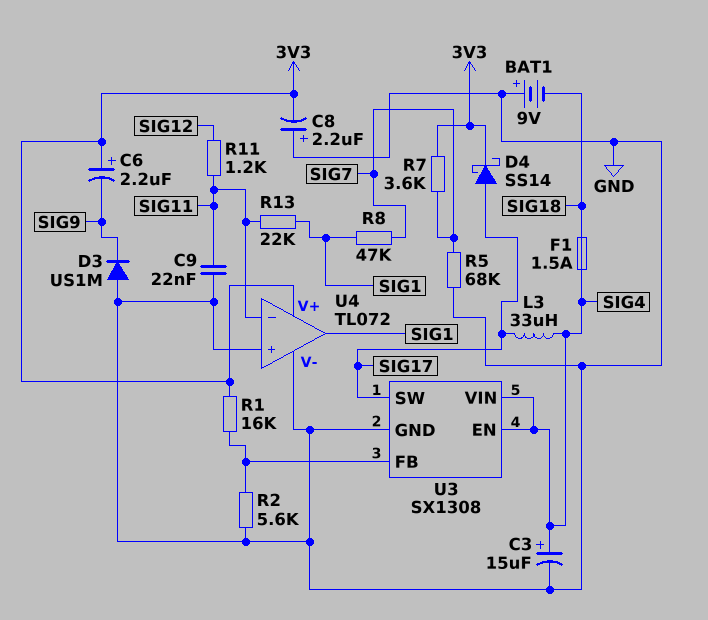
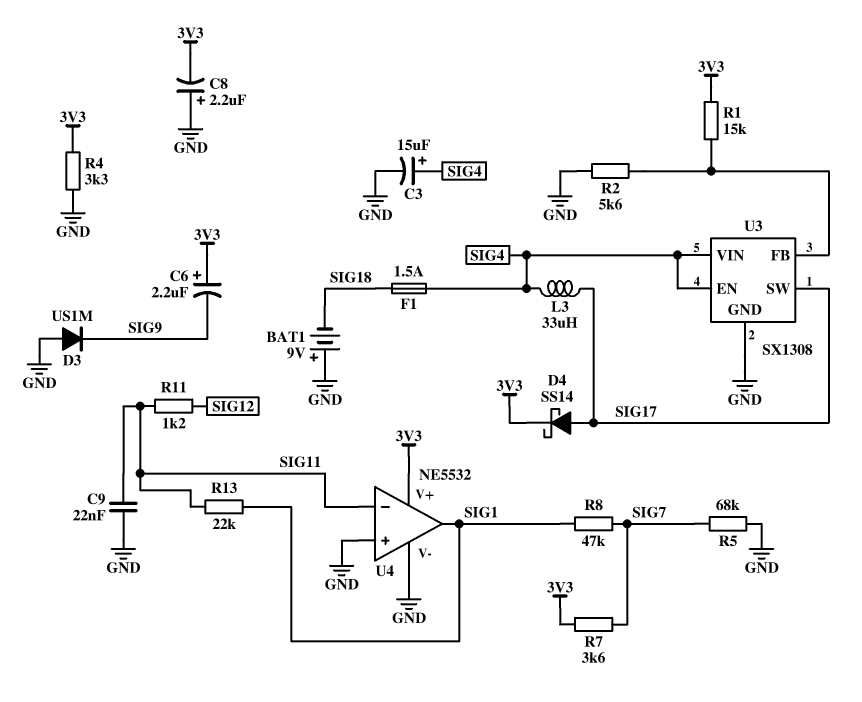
R1: 16k (3V3, U3/FB) -> 15k (3V3, U3/FB)
R4: none -> 3.3k (3V3, GND)
U4: TL072 -> NE5532

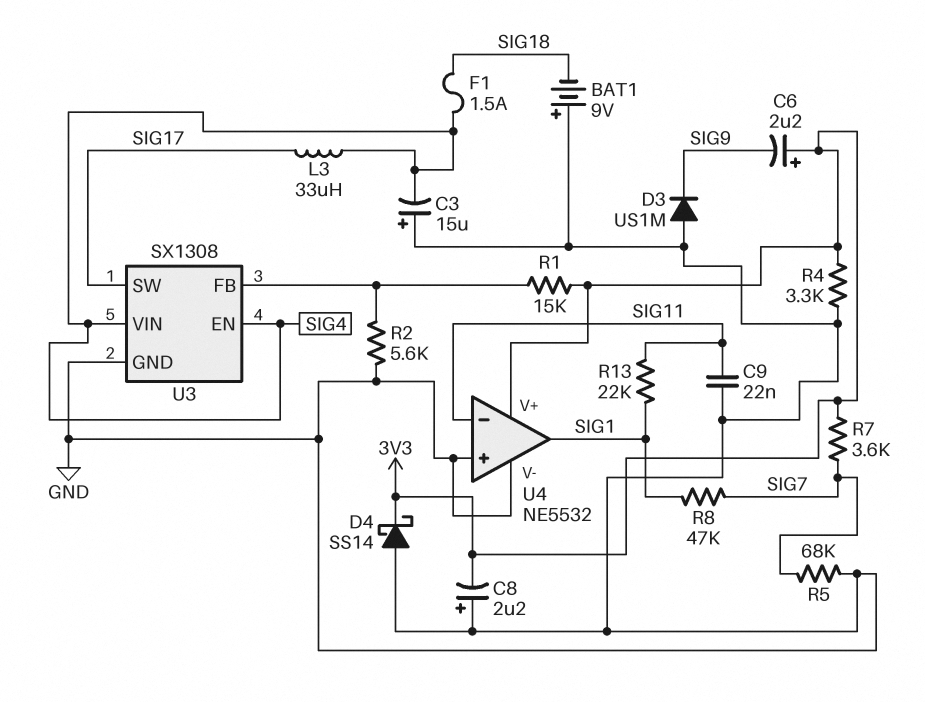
C3: 15uF (plus SIG4, minus GND) -> 15uF (plus GND, minus SIG4)
D4: schottky SS14 (A SIG17, K 3V3) -> schottky SS14 (A GND, K 3V3)
R11: 1.2k (SIG11, SIG12) -> none

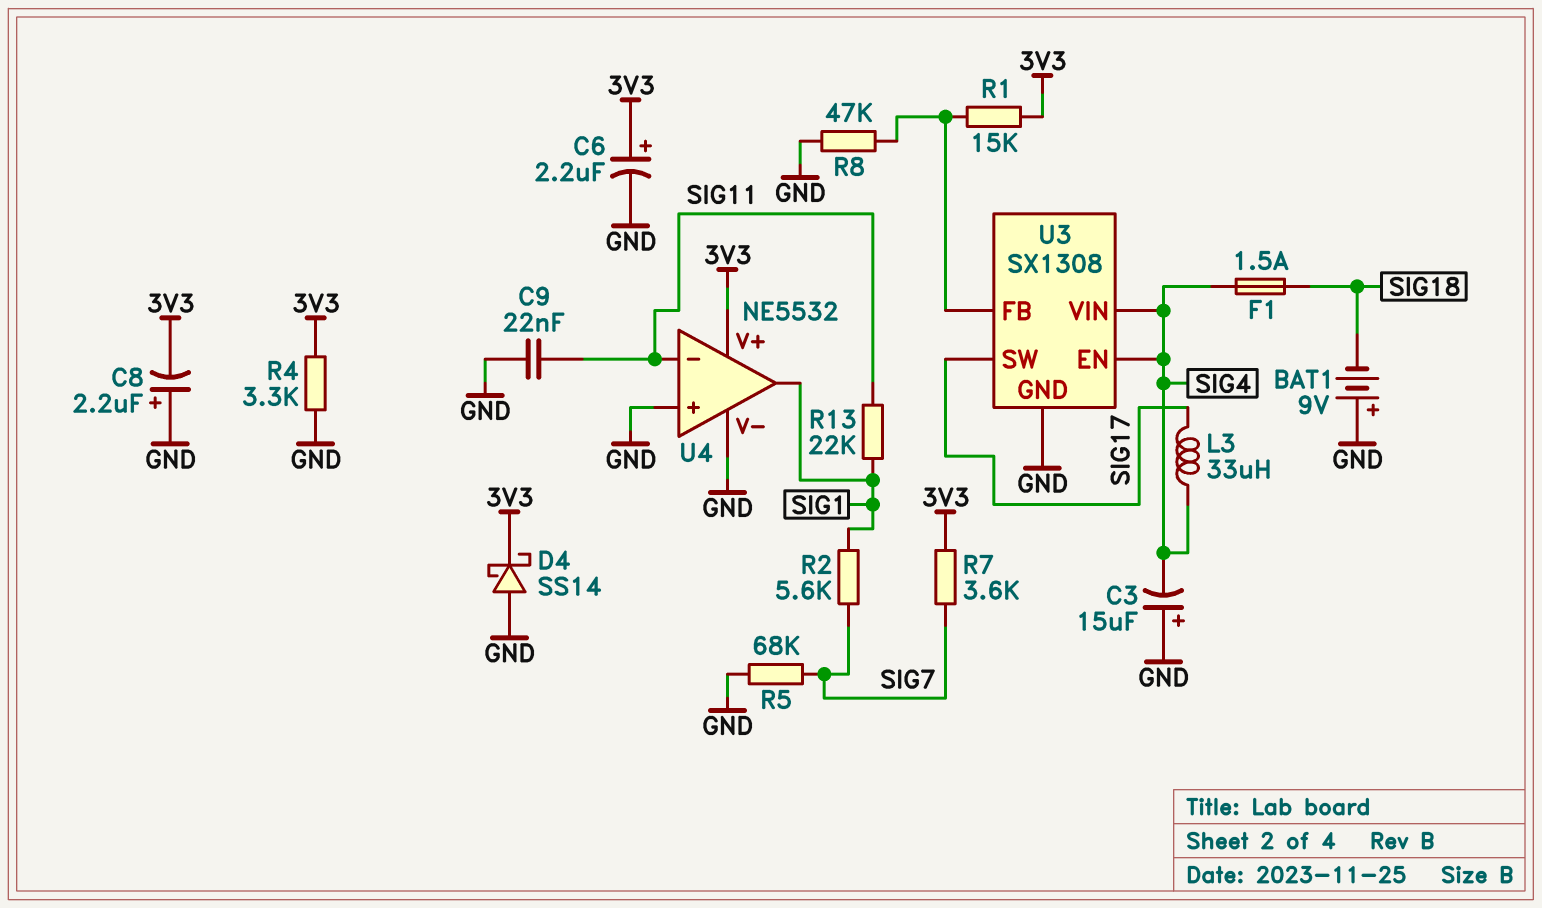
C6: 2.2uF (plus 3V3, minus SIG9) -> 2.2uF (plus 3V3, minus GND)
D3: diode US1M (A GND, K SIG9) -> none
R2: 5.6k (GND, U3/FB) -> 5.6k (SIG1, SIG7)
R8: 47k (SIG1, SIG7) -> 47k (GND, U3/FB)

